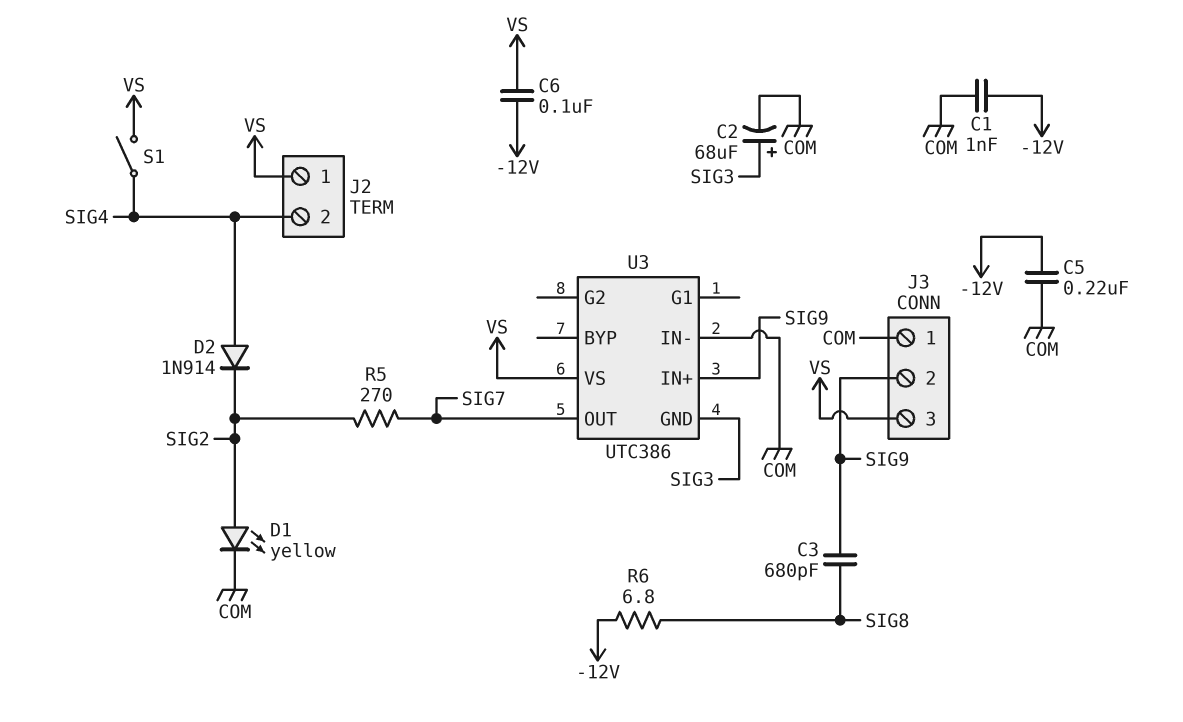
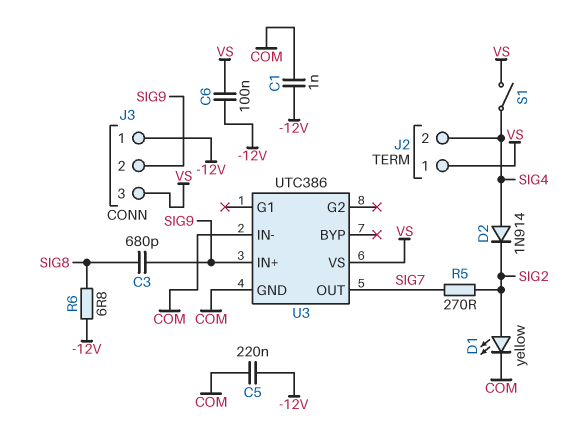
C2: 68uF (plus SIG3, minus COM) -> none
J3 pin 1: COM -> -12V
U3 pin GND: SIG3 -> COM

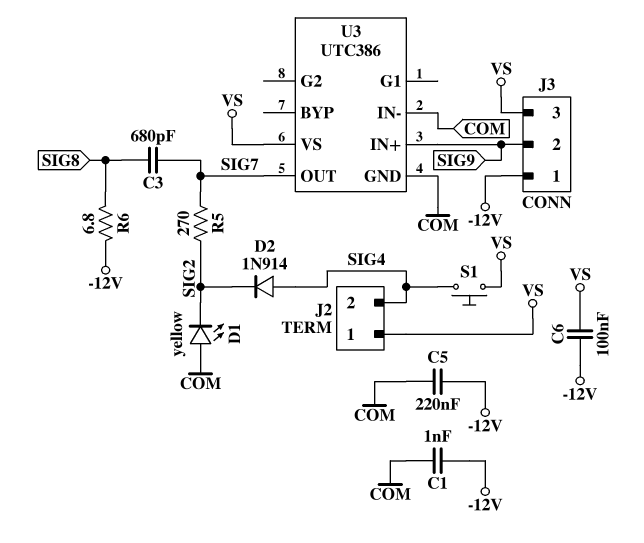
C3: 680pF (SIG8, SIG9) -> 680pF (SIG7, SIG8)
D1: LED yellow (A SIG2, K COM) -> LED yellow (A COM, K SIG2)
S1: switch (SIG4, VS) -> button (SIG4, VS)

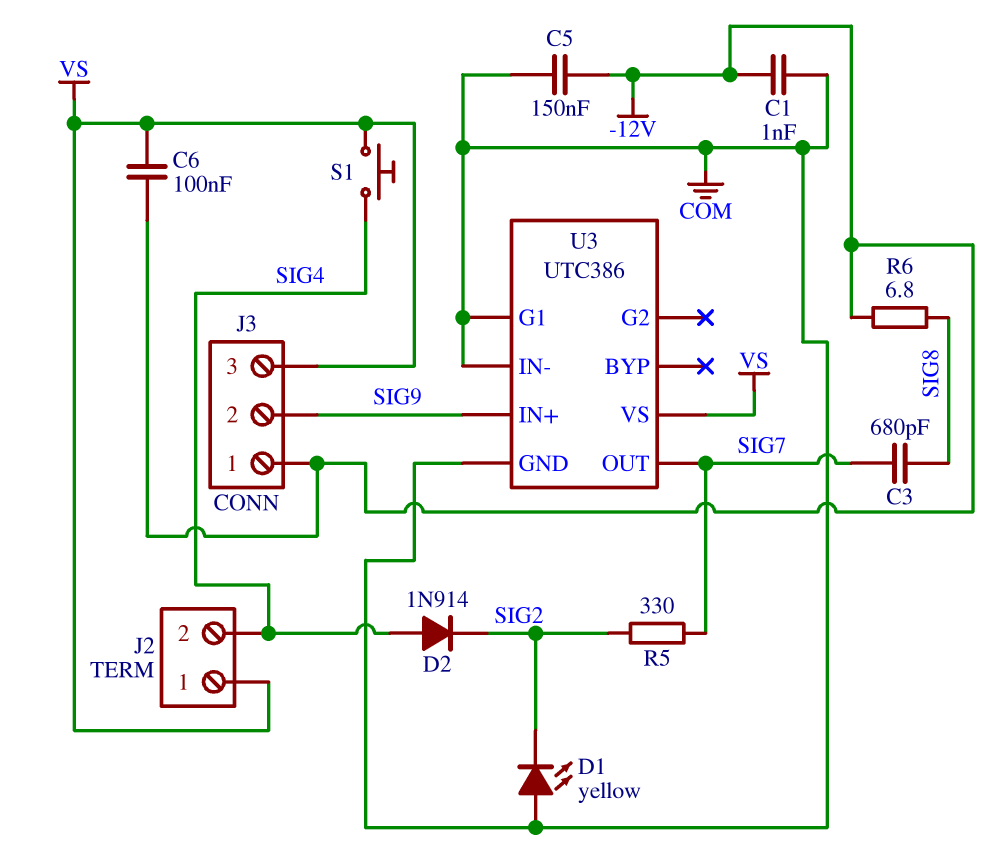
C5: 220nF (-12V, COM) -> 150nF (-12V, COM)
R5: 270 (SIG2, SIG7) -> 330 (SIG2, SIG7)
U3 pin G1: none -> COM

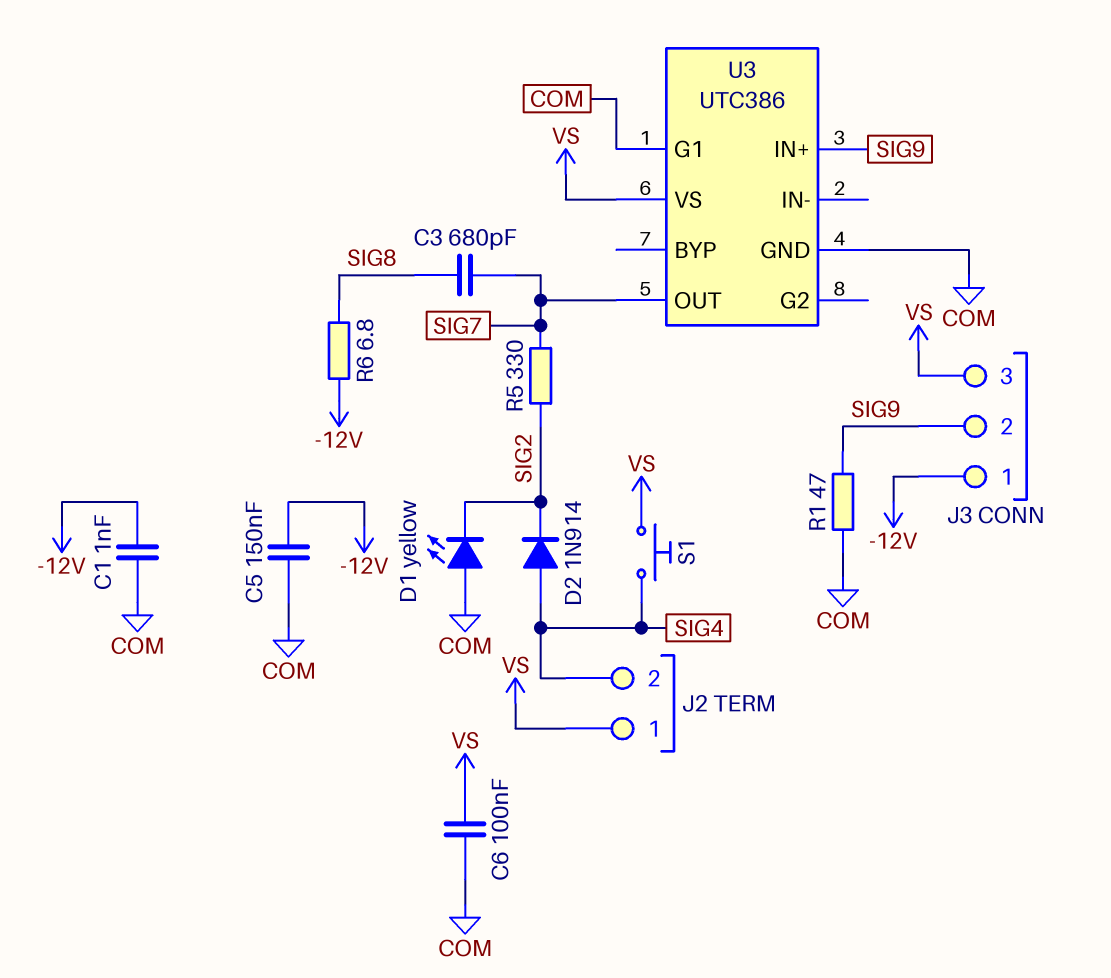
C6: 100nF (-12V, VS) -> 100nF (COM, VS)
R1: none -> 47 (COM, SIG9)
U3 pin IN-: COM -> none

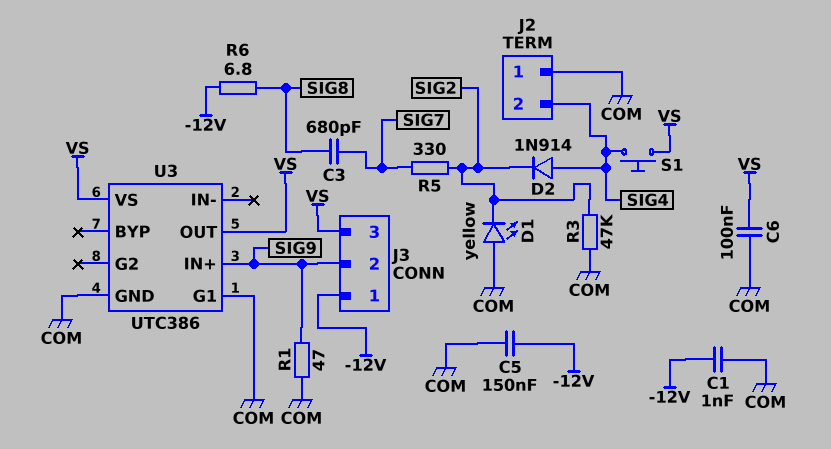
J2 pin 1: VS -> COM
R3: none -> 47k (COM, SIG2)
U3 pin OUT: SIG7 -> VS

